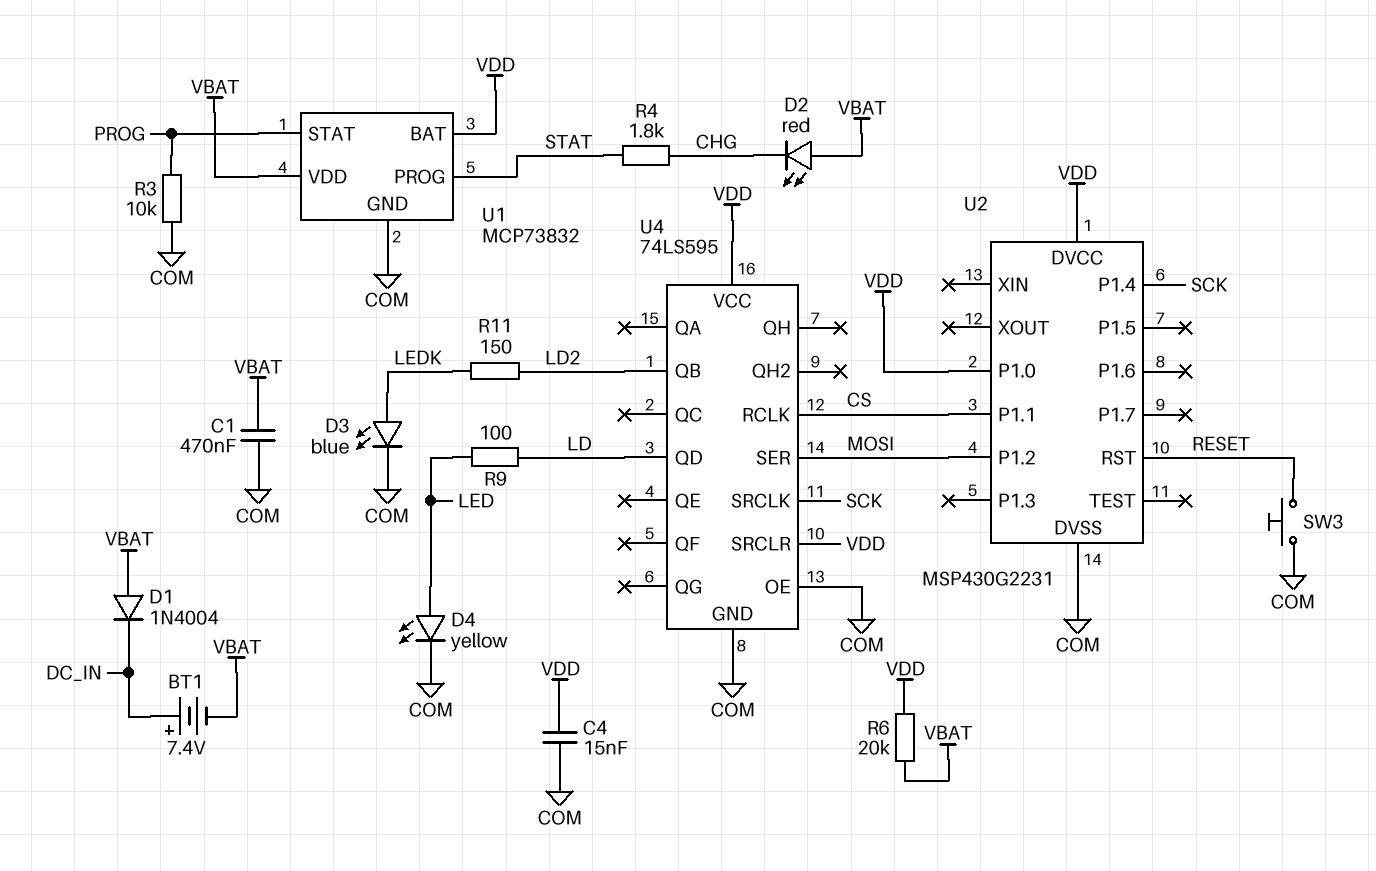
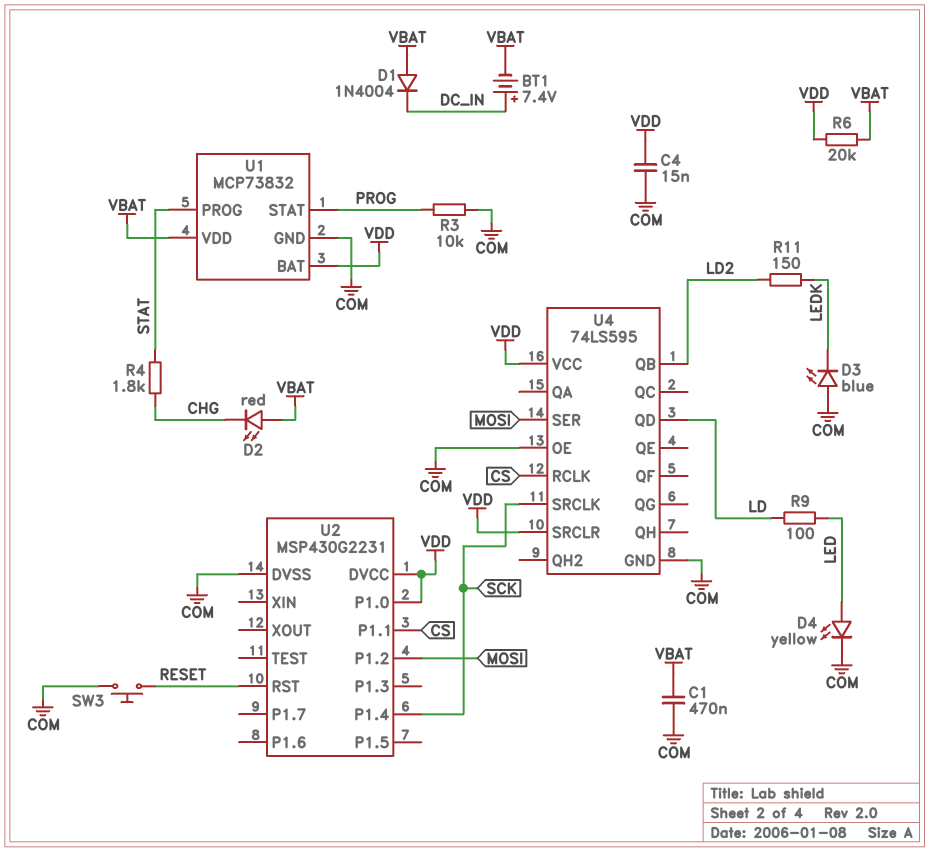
D3: LED blue (A LEDK, K COM) -> LED blue (A COM, K LEDK)

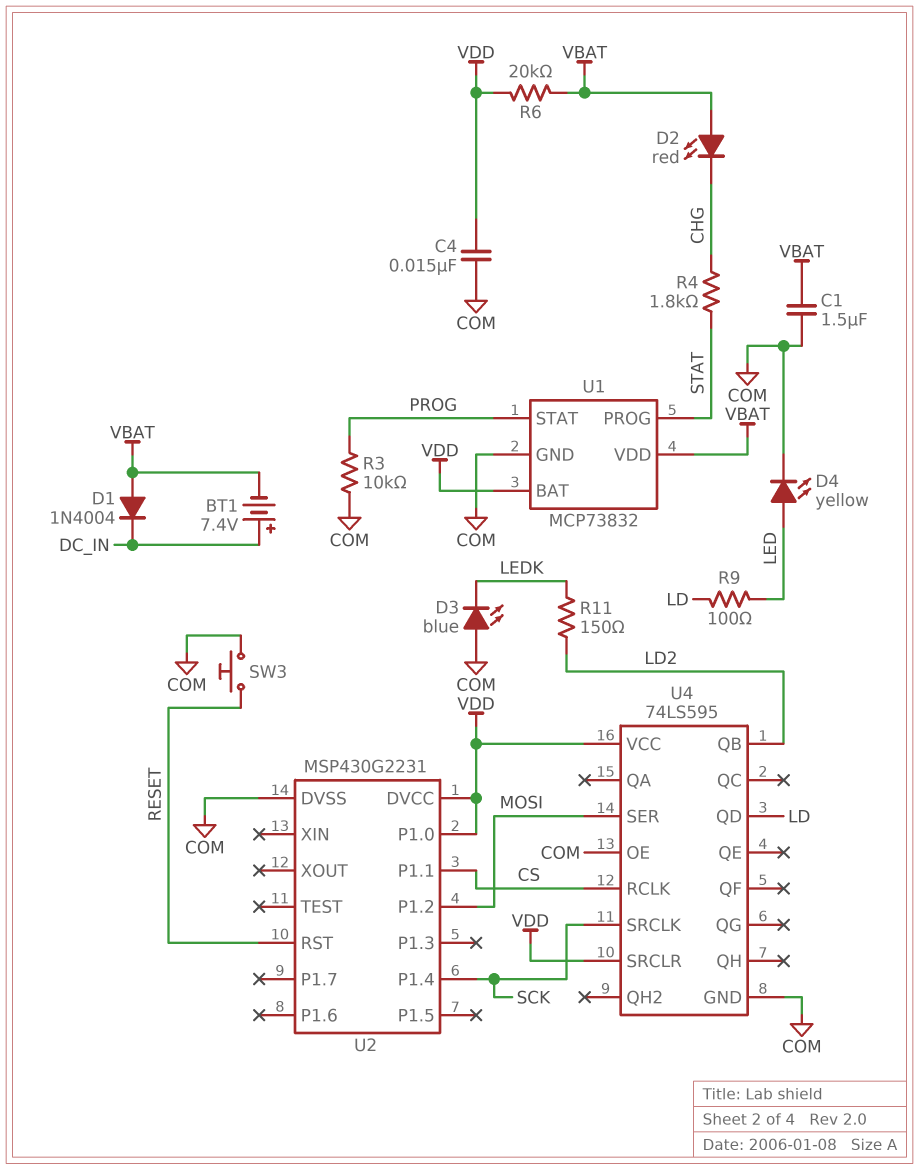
C1: 470nF (COM, VBAT) -> 1.5uF (COM, VBAT)

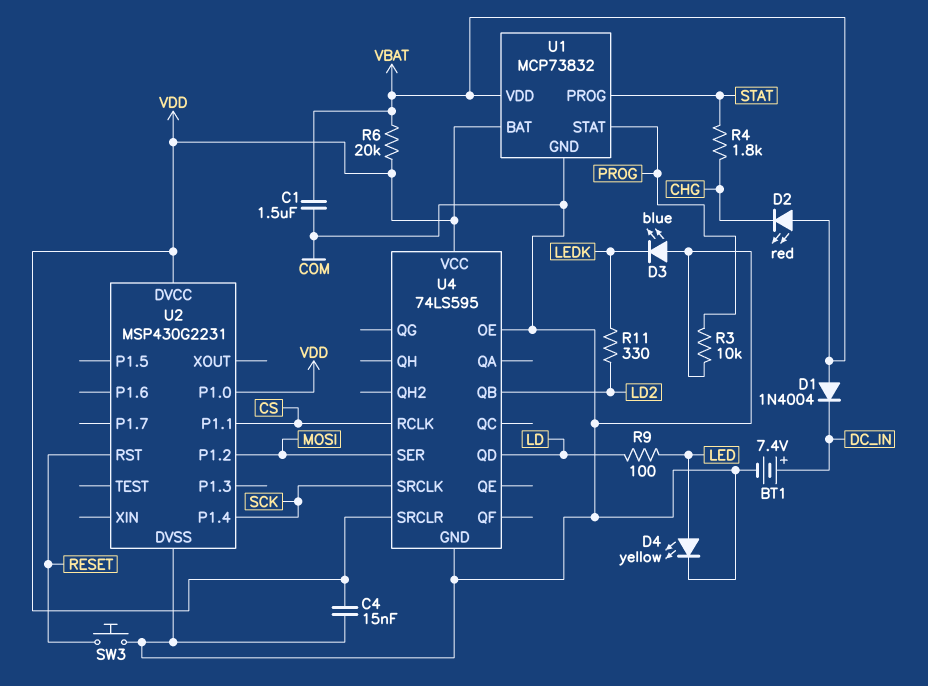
BT1: 7.4V (plus DC_IN, minus VBAT) -> 7.4V (plus DC_IN, minus COM)
R11: 150 (LD2, LEDK) -> 330 (LD2, LEDK)

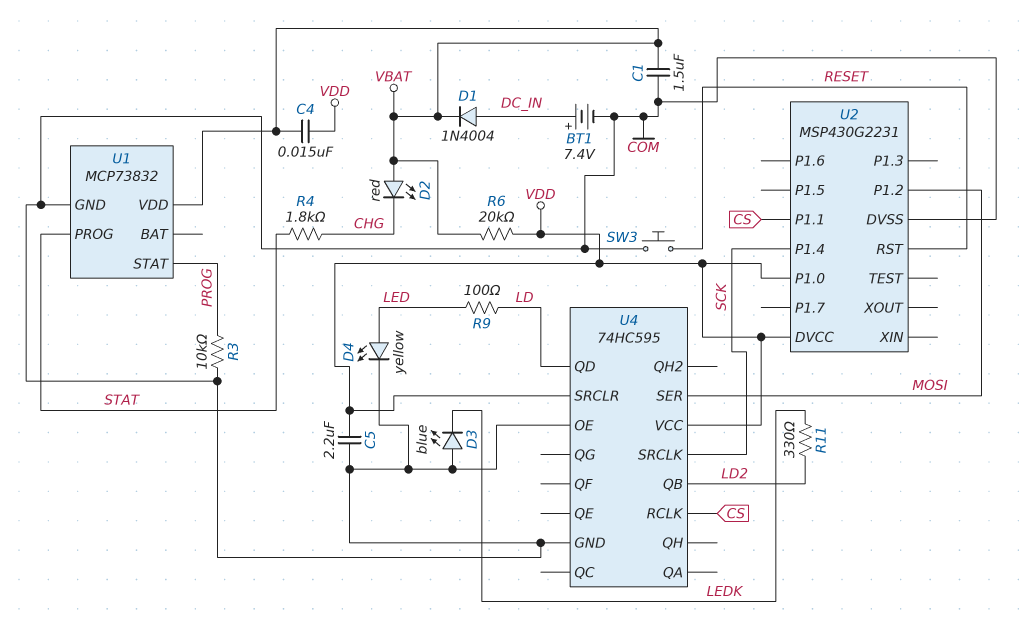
C4: 15nF (COM, VDD) -> 15nF (VBAT, VDD)
C5: none -> 2.2uF (COM, VDD)
D1: diode 1N4004 (A VBAT, K DC_IN) -> diode 1N4004 (A DC_IN, K VBAT)
U1 pin BAT: VDD -> none
U4: 74LS595 -> 74HC595

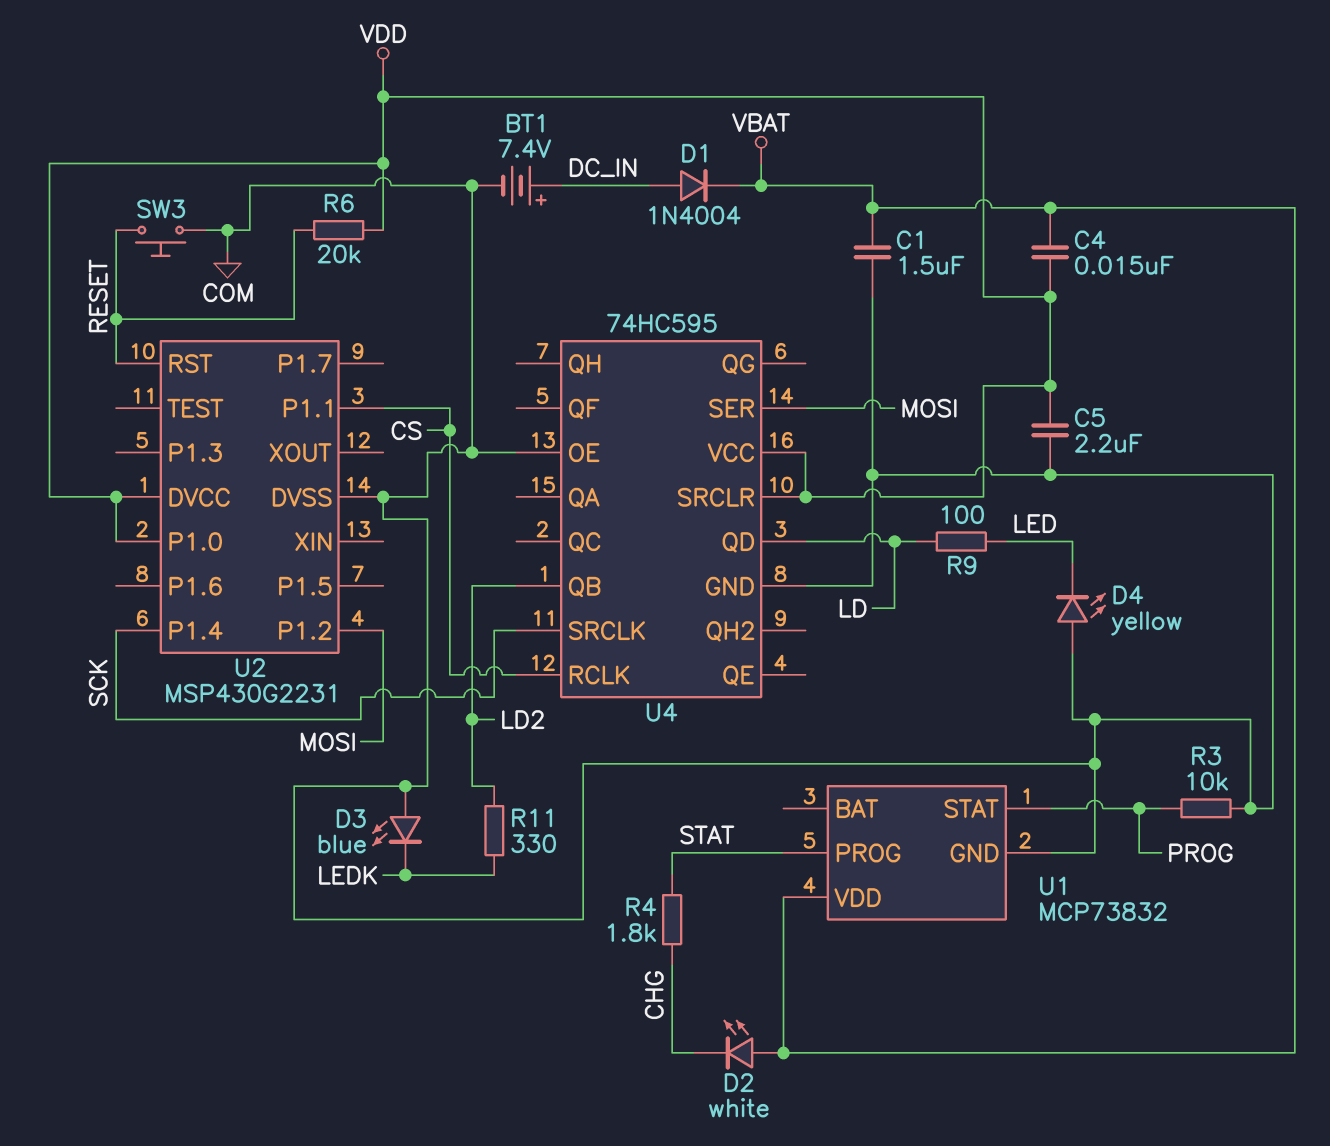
D2: LED red (A VBAT, K CHG) -> LED white (A VBAT, K CHG)
D4: LED yellow (A LED, K COM) -> LED yellow (A COM, K LED)
R6: 20k (VBAT, VDD) -> 20k (RESET, VDD)

